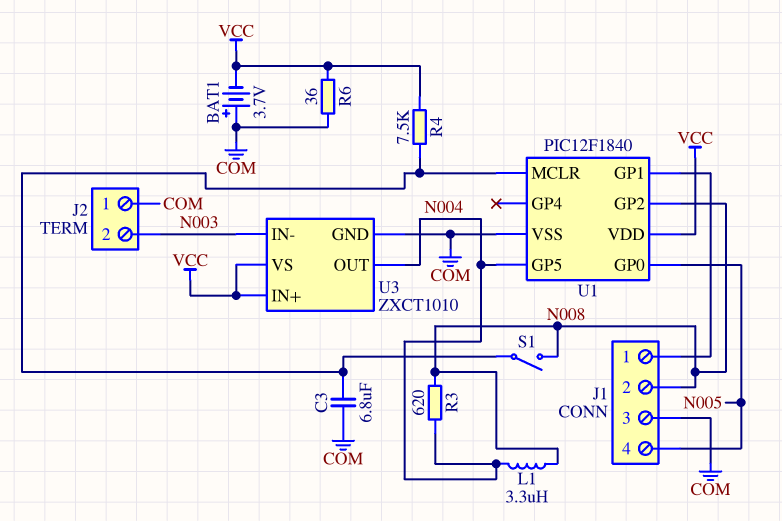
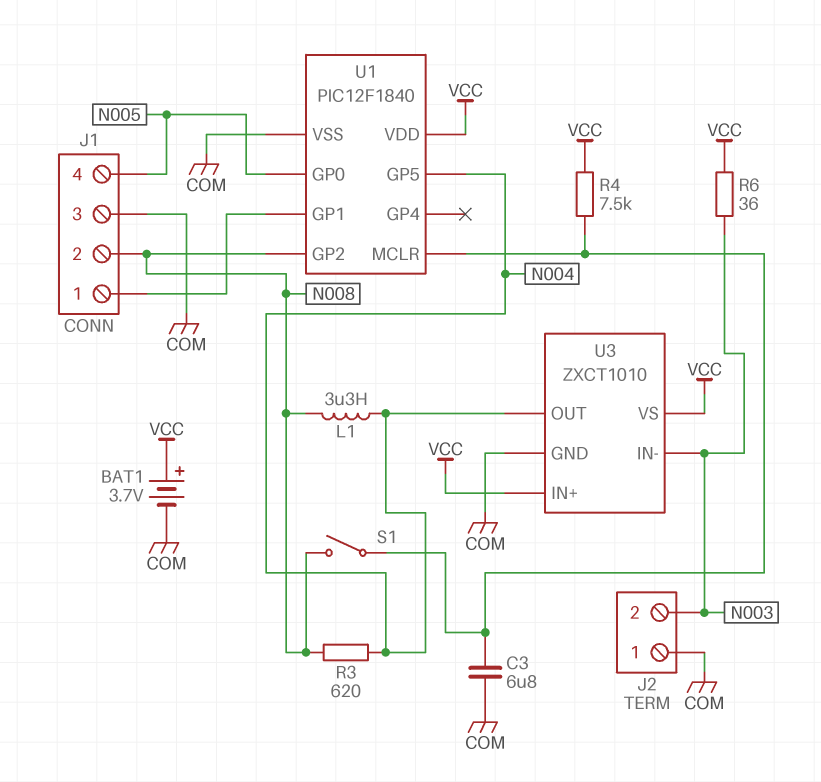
BAT1: 3.7V (plus COM, minus VCC) -> 3.7V (plus VCC, minus COM)
R6: 36 (COM, VCC) -> 36 (N003, VCC)

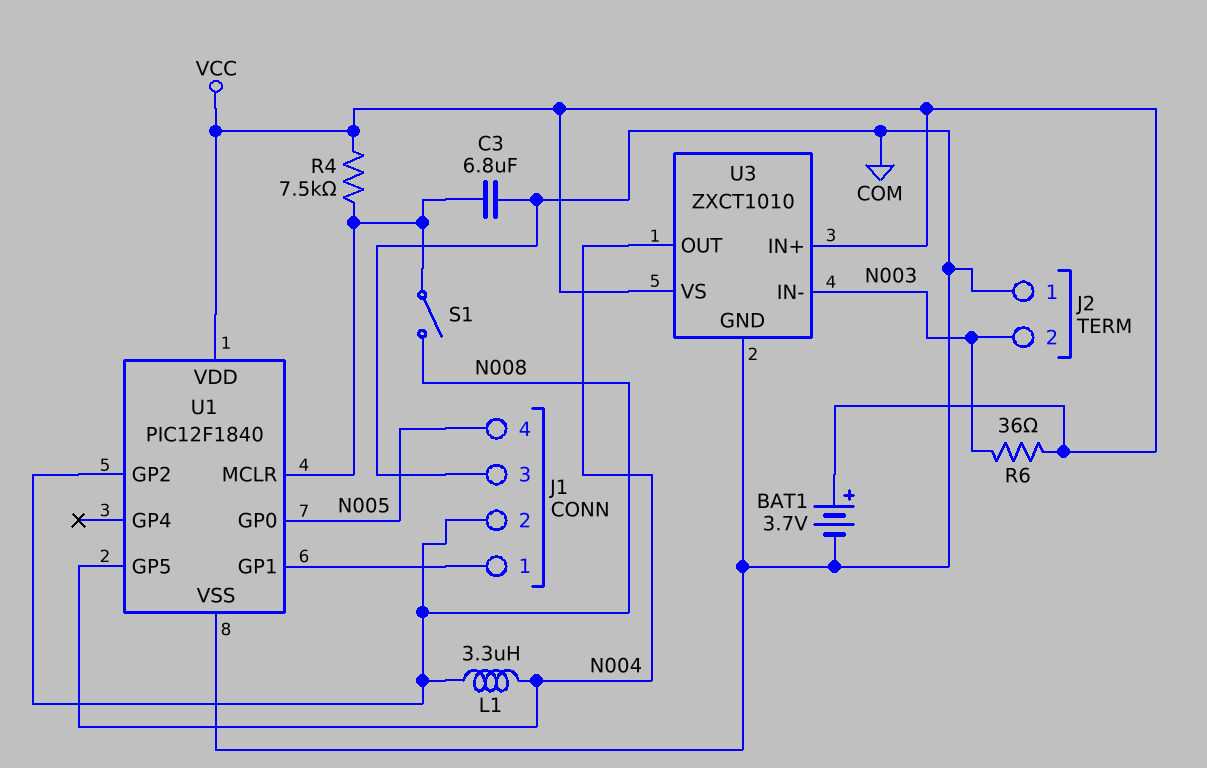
R3: 620 (N004, N008) -> none

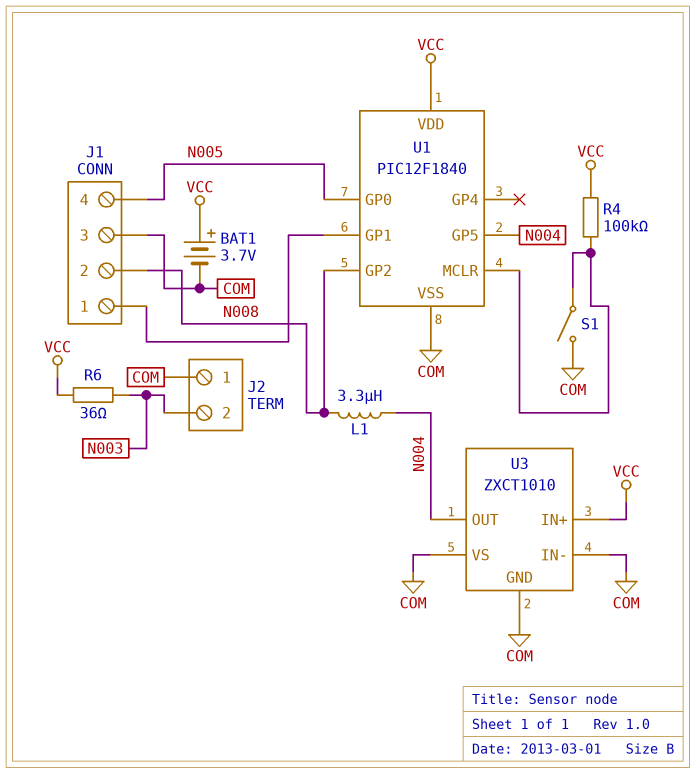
C3: 6.8uF (COM, U1/MCLR) -> none
R4: 7.5k (U1/MCLR, VCC) -> 100k (U1/MCLR, VCC)
S1: switch (N008, U1/MCLR) -> switch (COM, U1/MCLR)
U3 pin IN-: N003 -> COM
U3 pin VS: VCC -> COM

